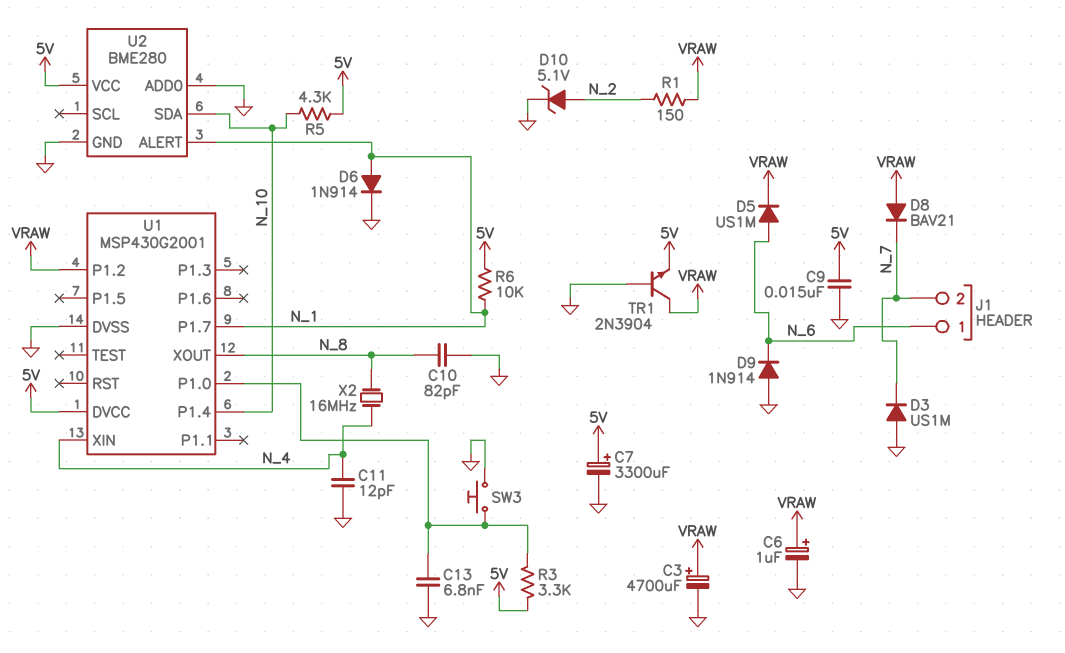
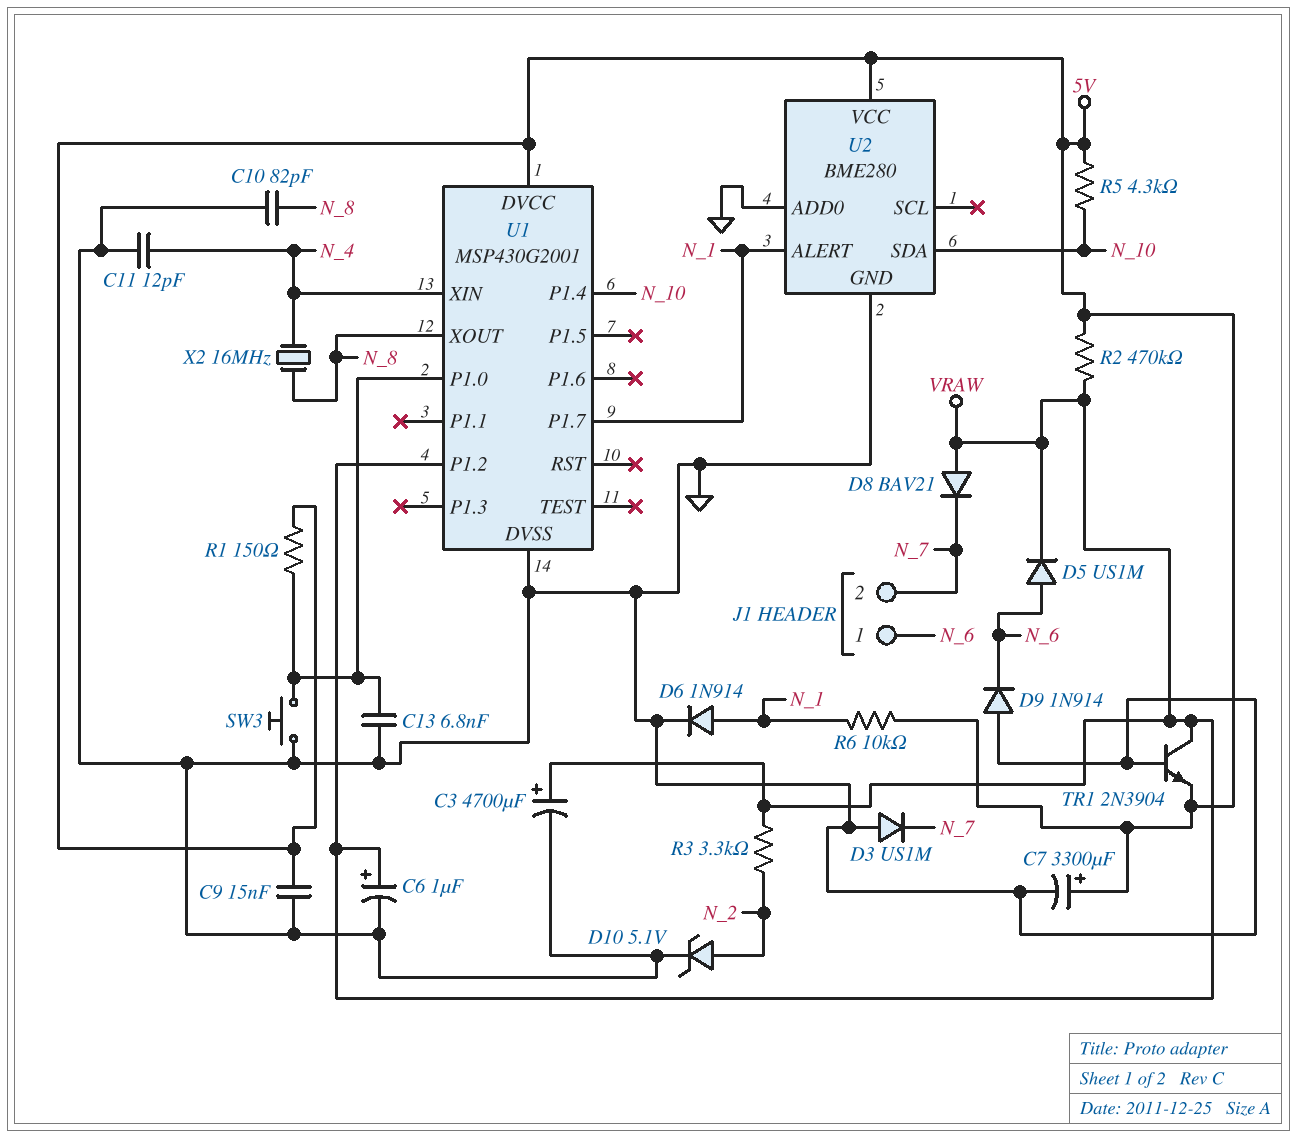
R1: 150 (N_2, VRAW) -> 150 (5V, U1/P1.0)
R2: none -> 470k (5V, VRAW)
R3: 3.3k (5V, U1/P1.0) -> 3.3k (N_2, VRAW)

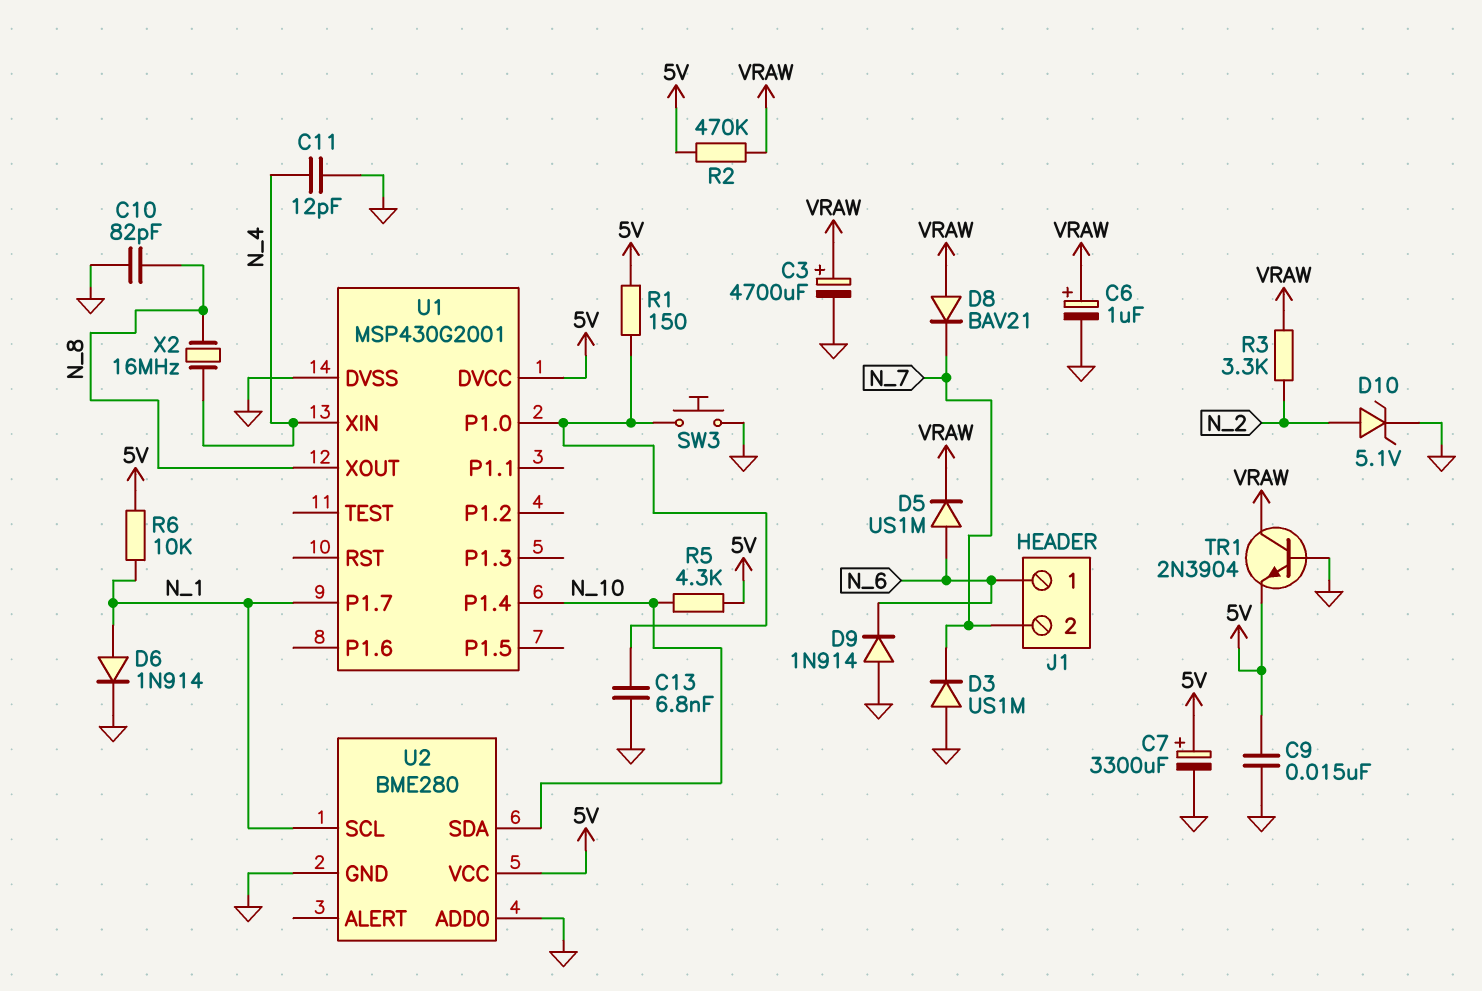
U1 pin P1.2: VRAW -> none
U2 pin ALERT: N_1 -> none
U2 pin SCL: none -> N_1

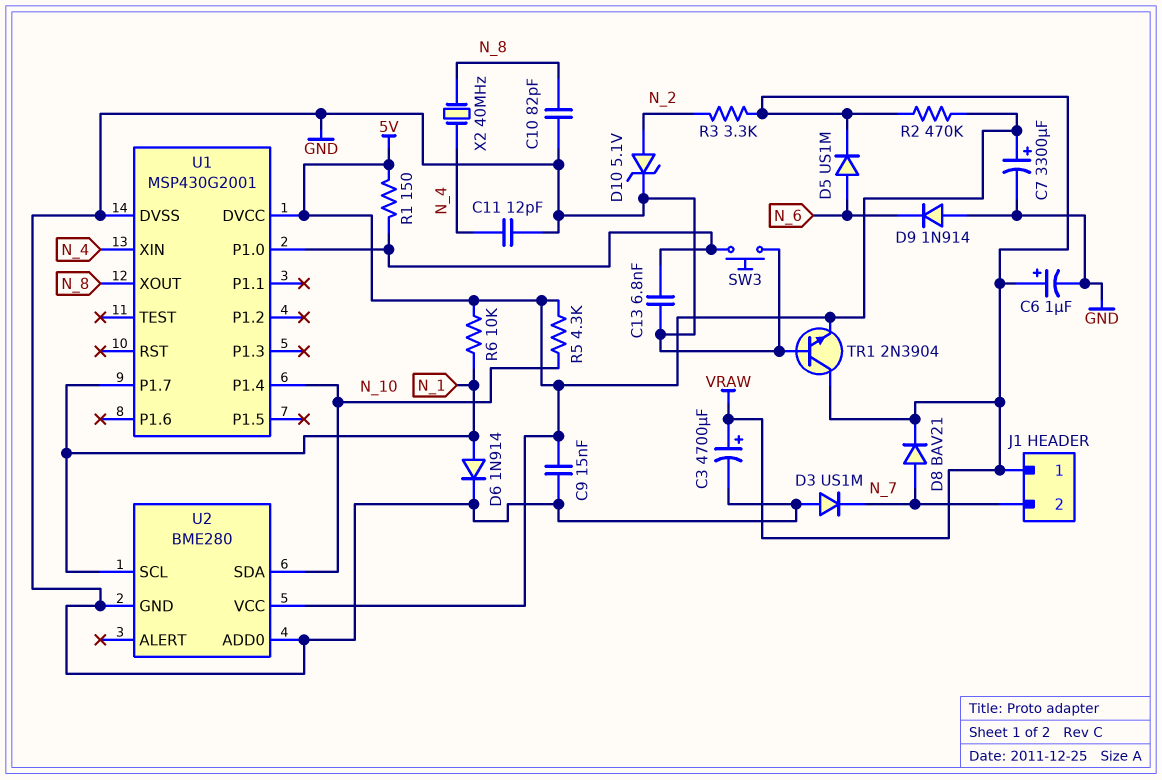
D8: diode BAV21 (A VRAW, K N_7) -> diode BAV21 (A N_7, K VRAW)
J1 pin 1: N_6 -> VRAW
X2: 16MHz (N_4, N_8) -> 40MHz (N_4, N_8)

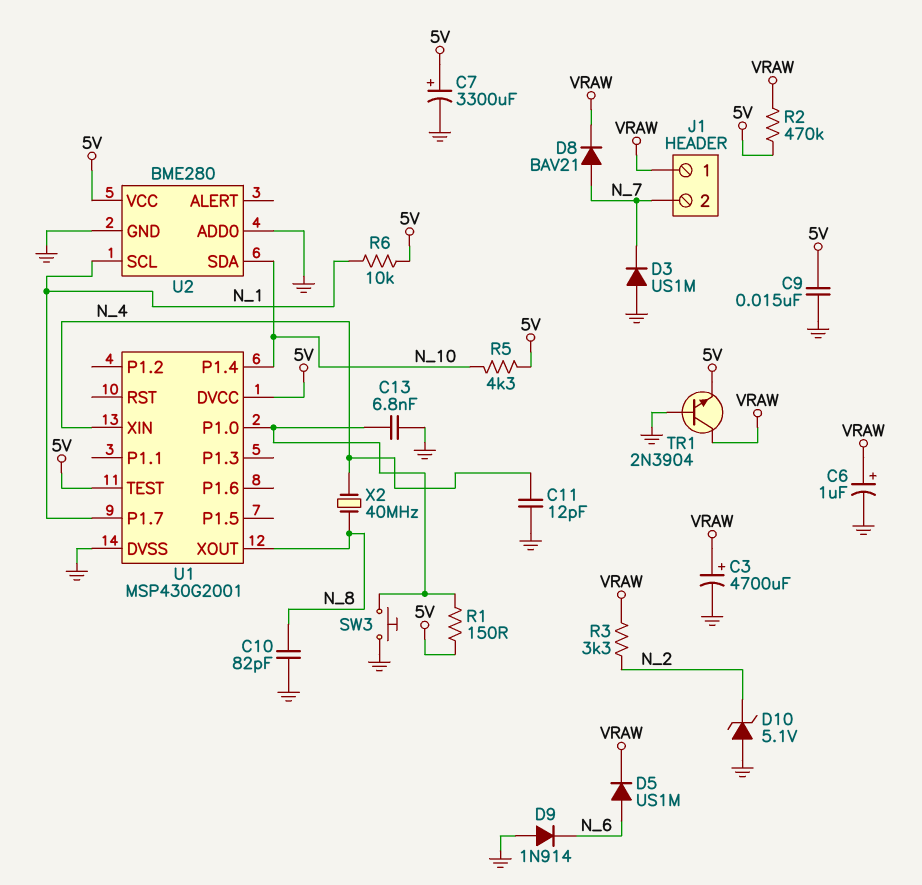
D6: diode 1N914 (A N_1, K GND) -> none
D10: zener 5.1V (A N_2, K GND) -> zener 5.1V (A GND, K N_2)
U1 pin TEST: none -> 5V

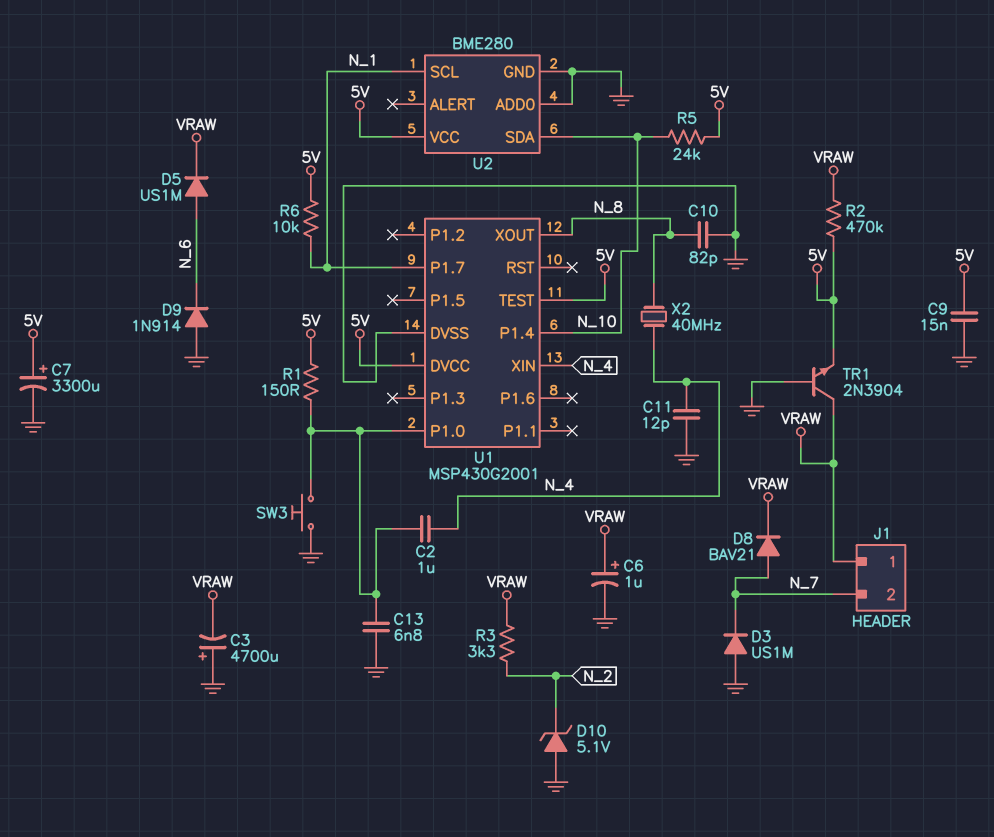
C2: none -> 1uF (N_4, U1/P1.0)
C3: 4700uF (plus VRAW, minus GND) -> 4700uF (plus GND, minus VRAW)
R5: 4.3k (5V, N_10) -> 24k (5V, N_10)

